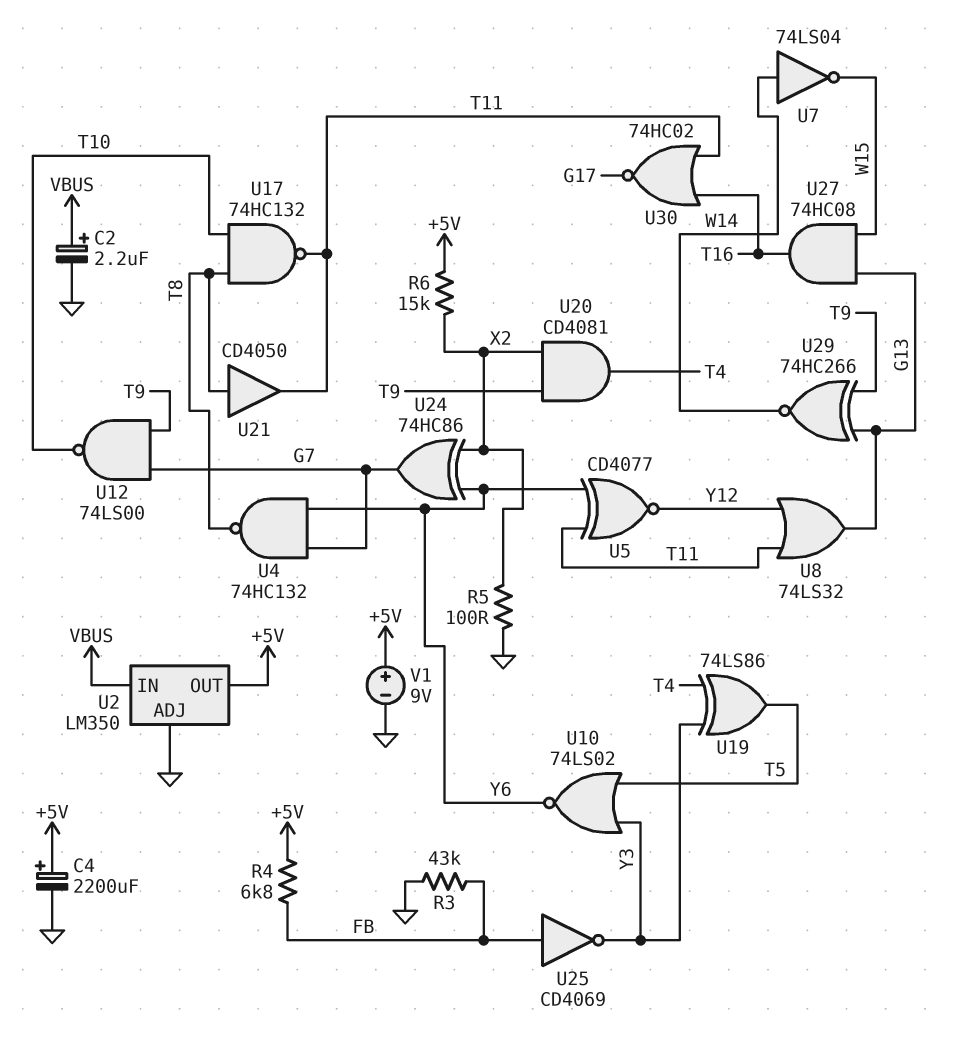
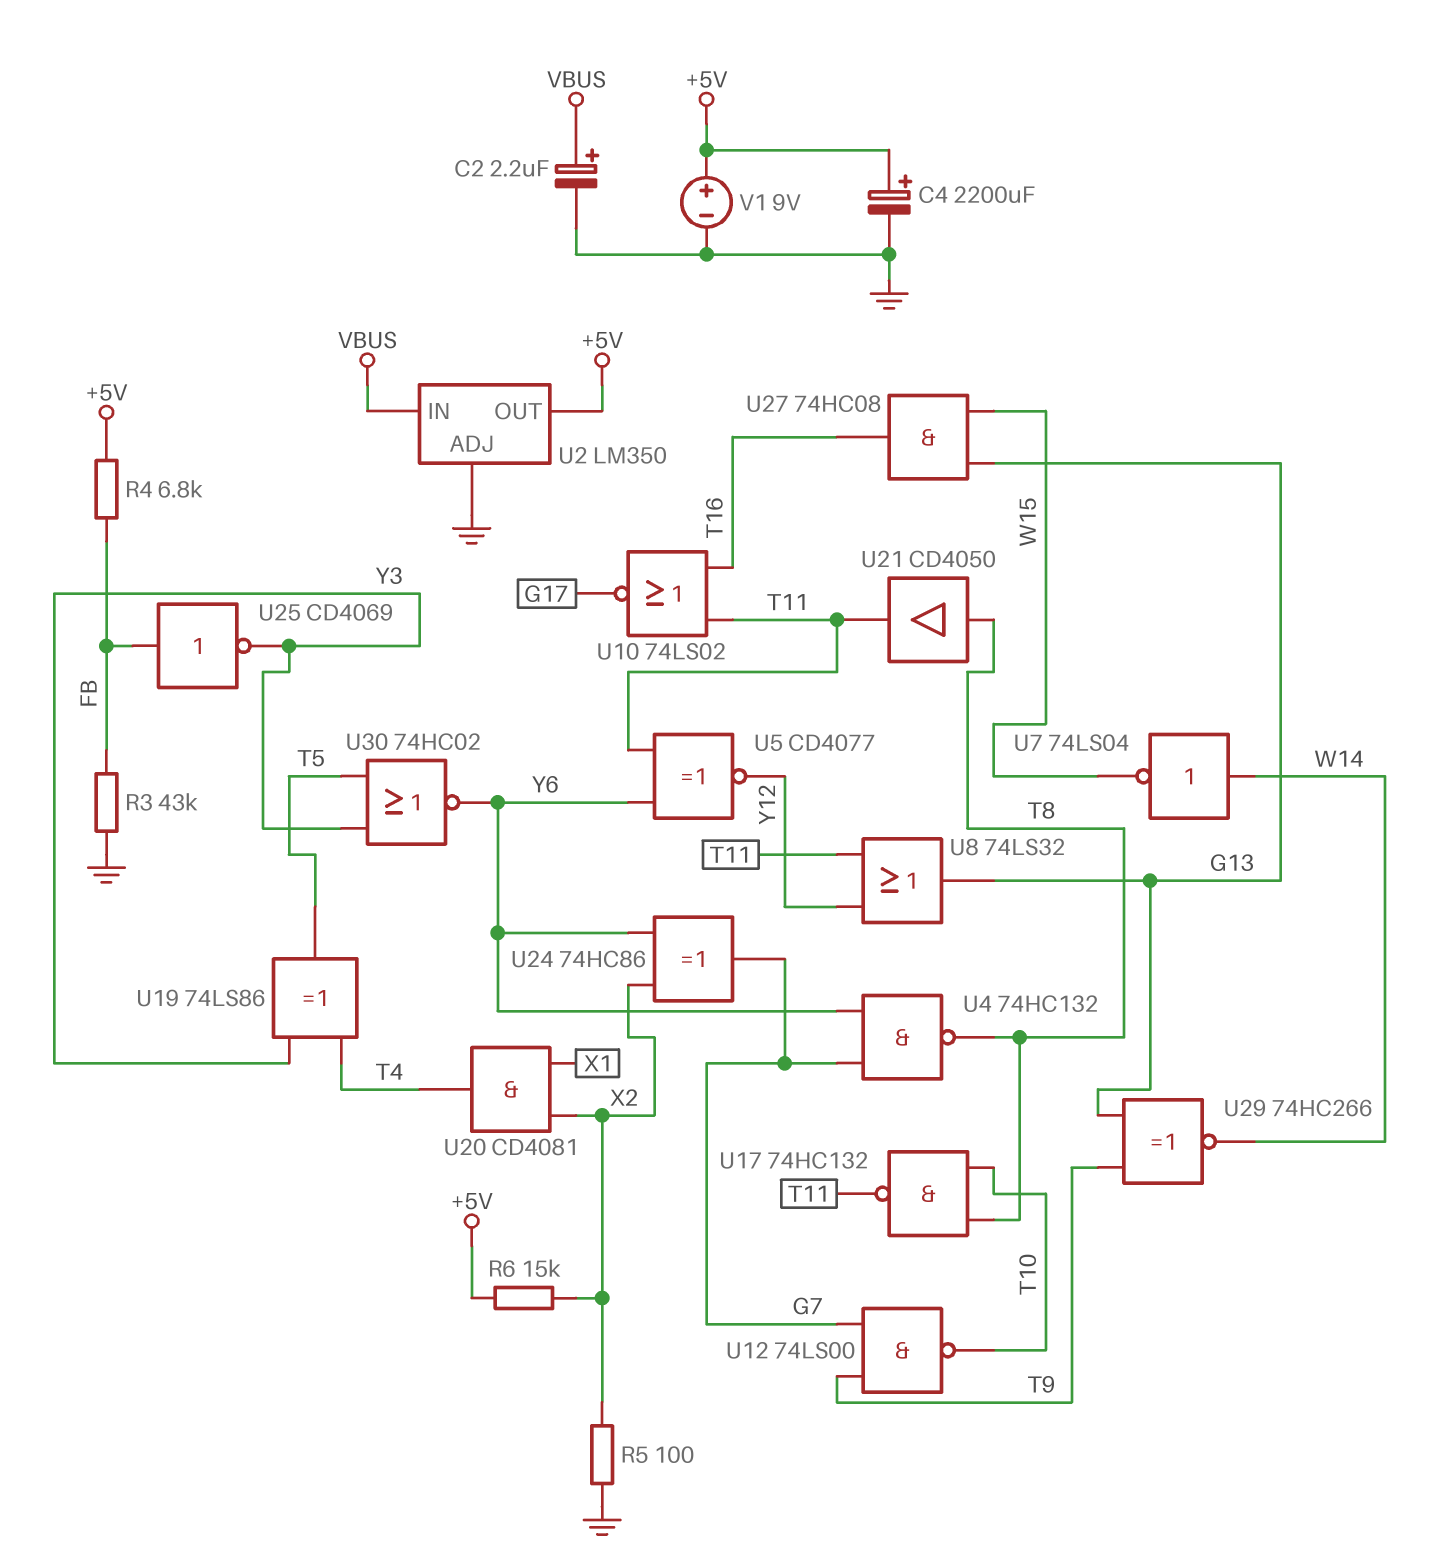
U10: NOR 74LS02 (in T5, in Y3, out Y6) -> NOR 74LS02 (in T11, in T16, out G17)
U20: AND CD4081 (in T9, in X2, out T4) -> AND CD4081 (in X1, in X2, out T4)
U30: NOR 74HC02 (in T11, in T16, out G17) -> NOR 74HC02 (in T5, in Y3, out Y6)

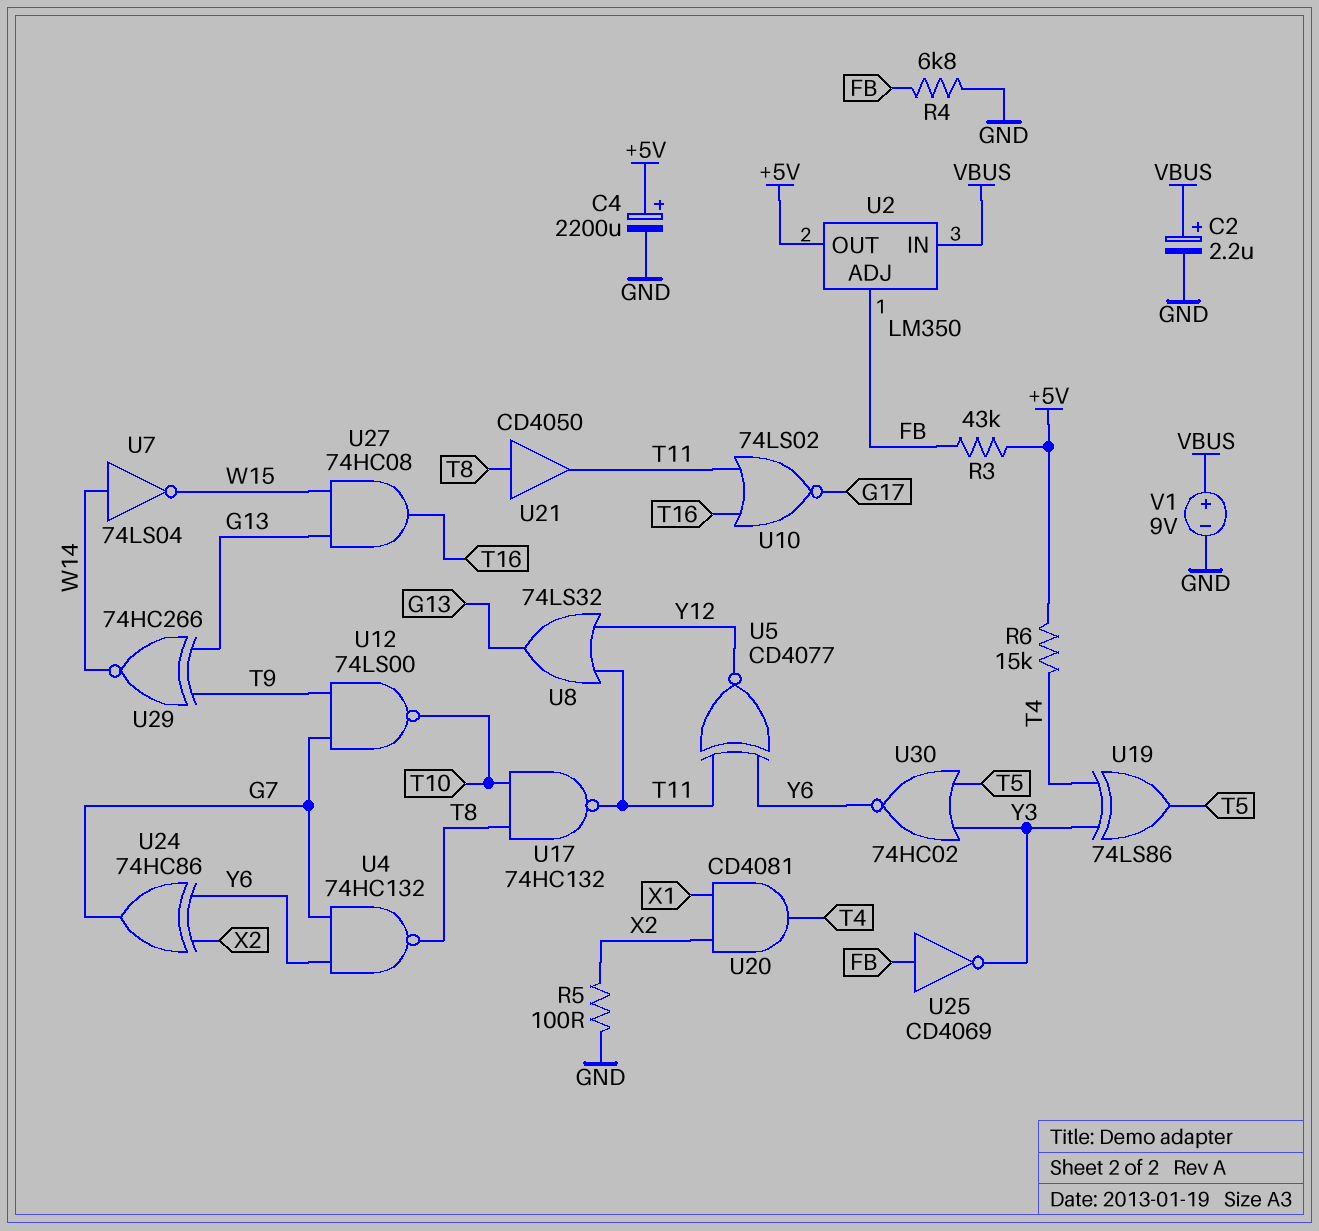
R3: 43k (FB, GND) -> 43k (+5V, FB)
R4: 6.8k (+5V, FB) -> 6.8k (FB, GND)
R6: 15k (+5V, X2) -> 15k (+5V, T4)
U2 pin ADJ: GND -> FB
V1: 9V (plus +5V, minus GND) -> 9V (plus VBUS, minus GND)

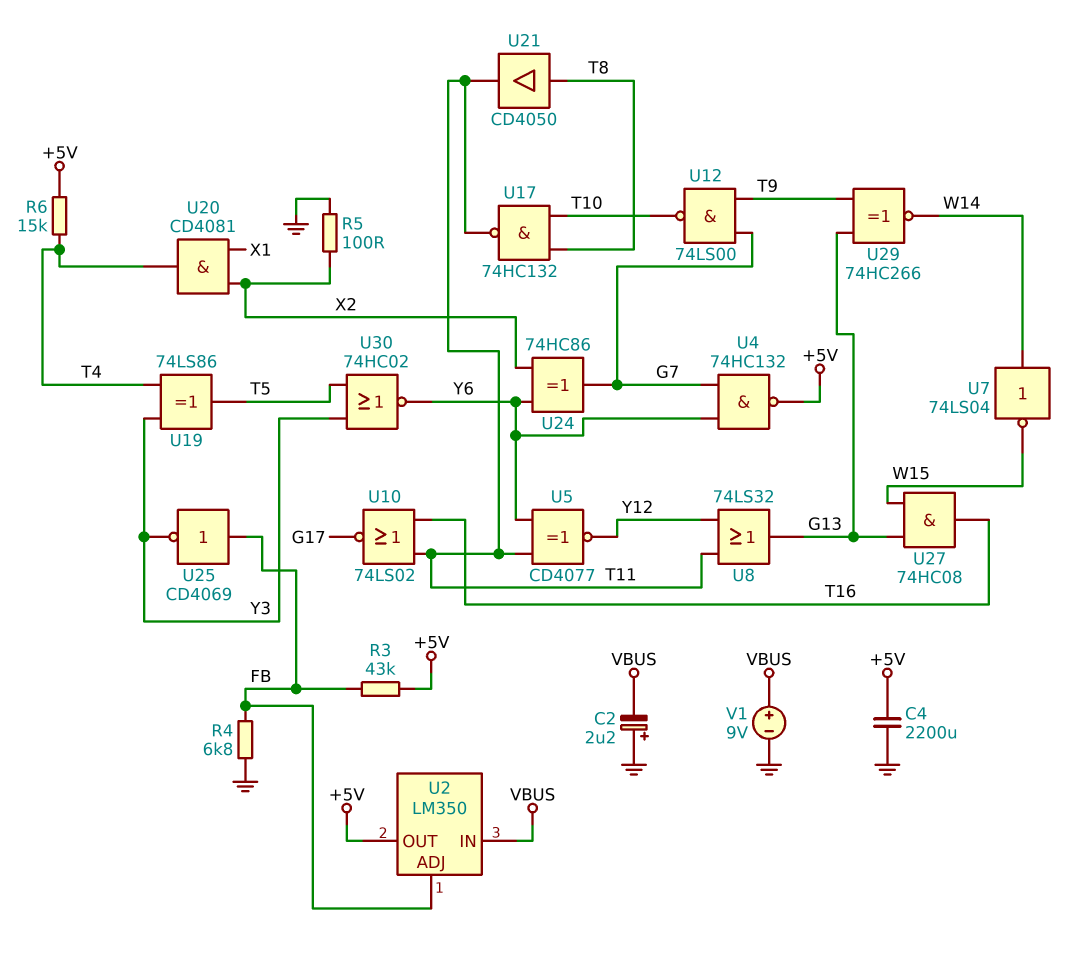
C2: 2.2uF (plus VBUS, minus GND) -> 2.2uF (plus GND, minus VBUS)
C4: 2200uF (plus +5V, minus GND) -> 2200uF (+5V, GND)
U4: NAND 74HC132 (in G7, in Y6, out T8) -> NAND 74HC132 (in G7, in Y6, out +5V)

